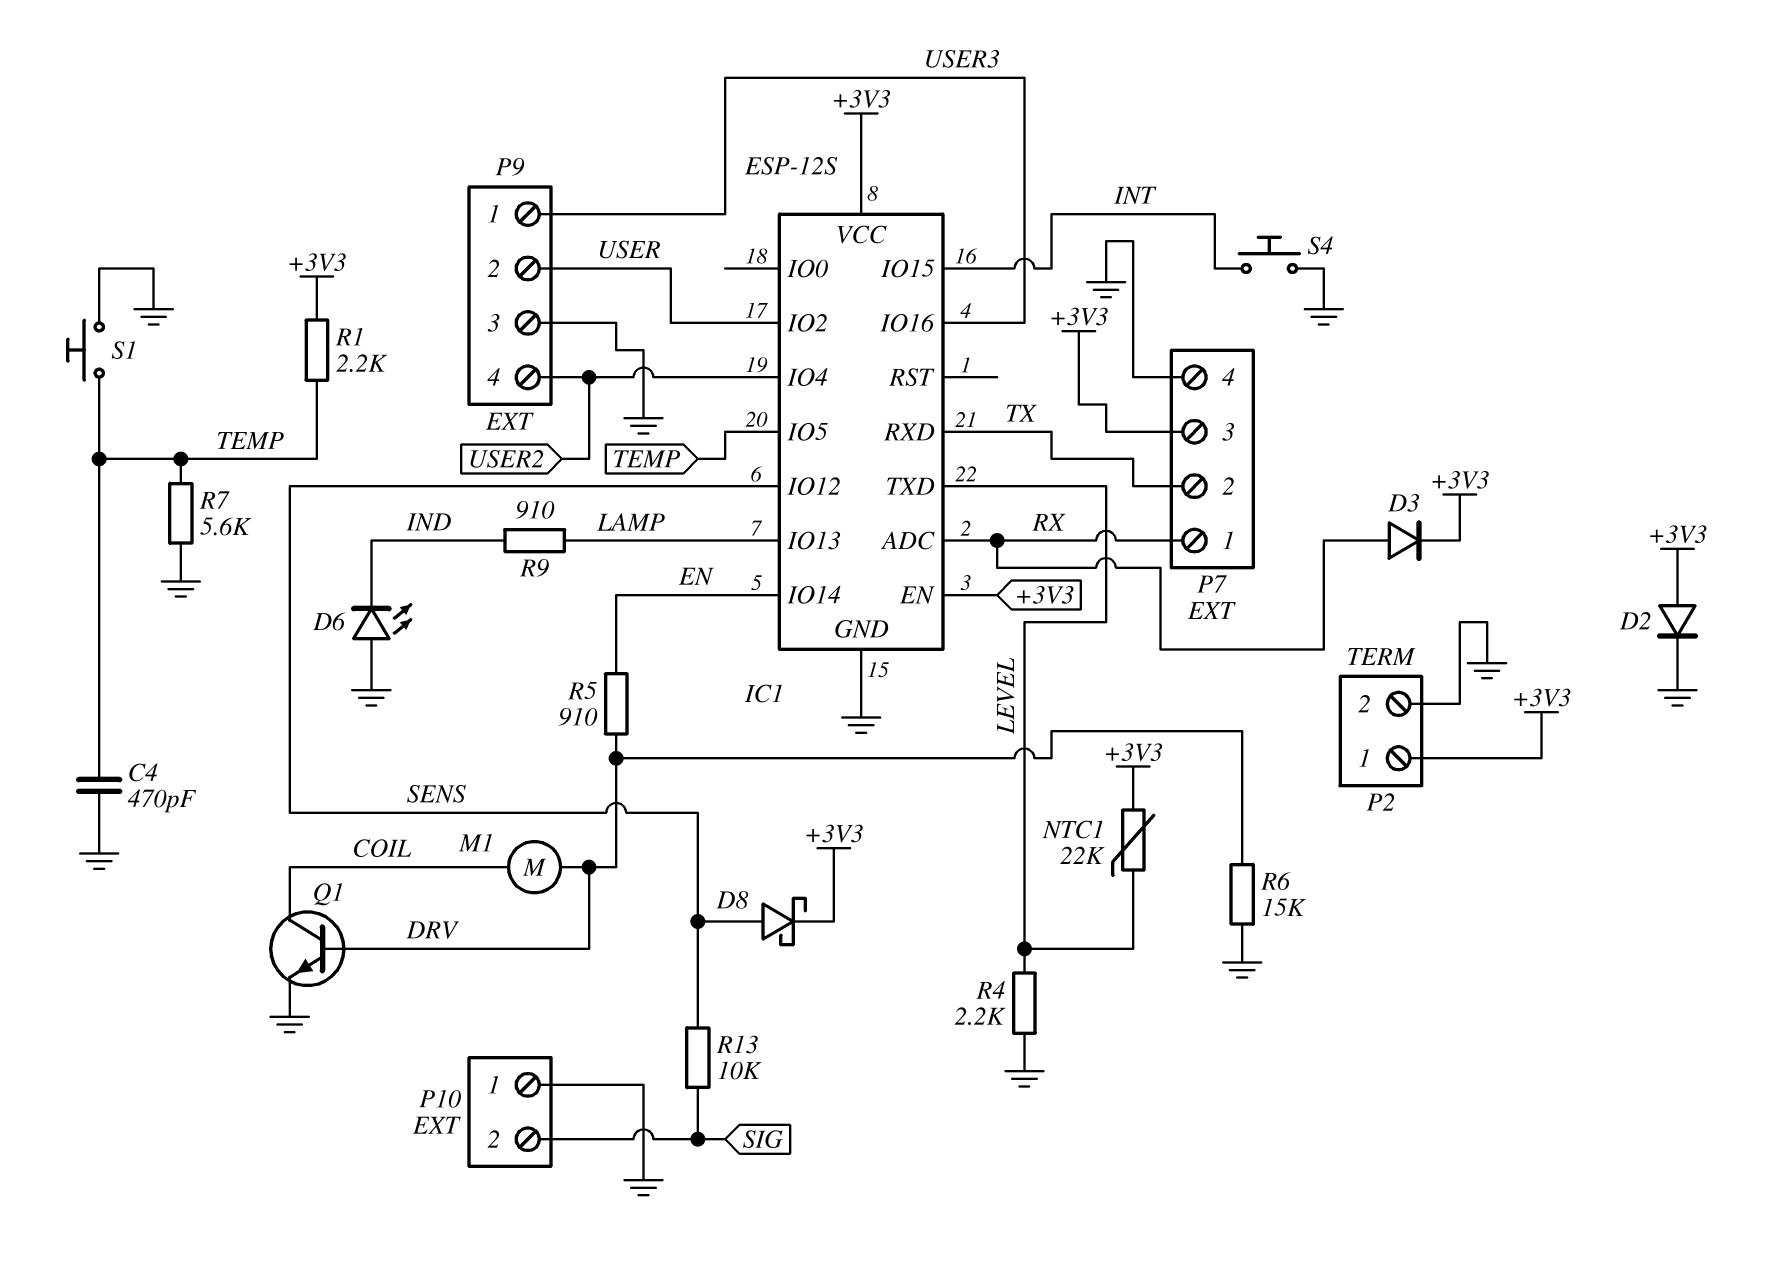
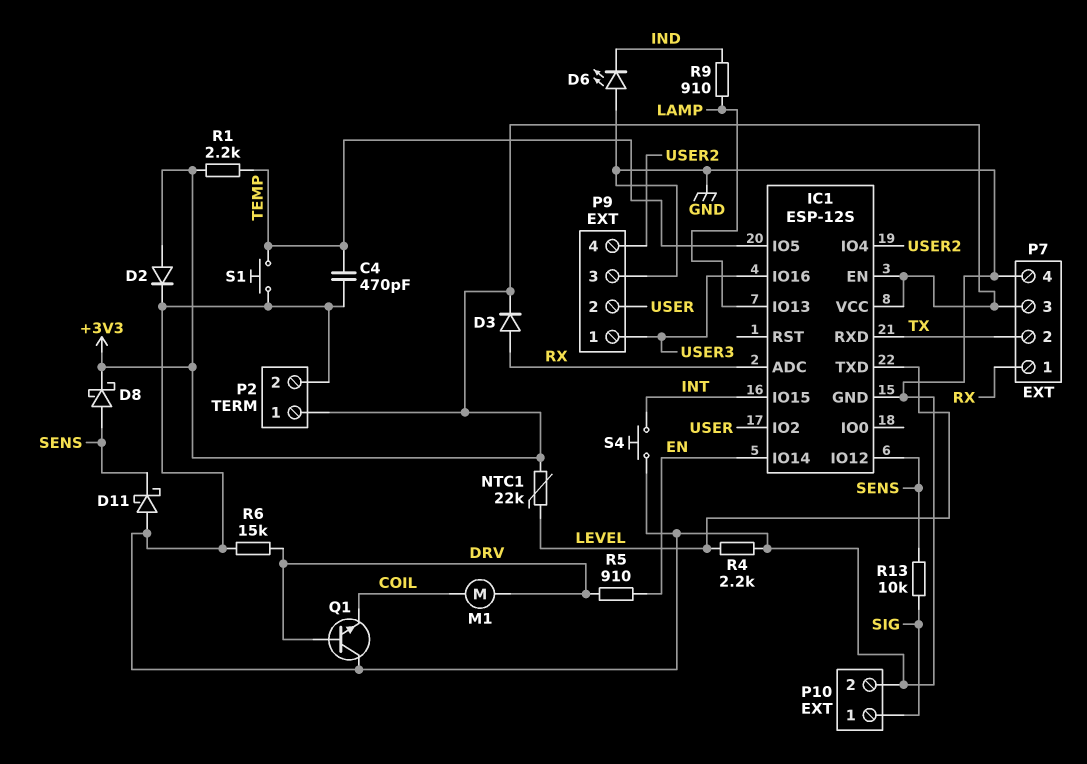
D11: none -> schottky (A GND, K SENS)
P10 pin 1: GND -> SIG
P10 pin 2: SIG -> GND
Q1: NPN (B DRV, C COIL, E GND) -> NPN (B DRV, C GND, E COIL)
R7: 5.6k (GND, TEMP) -> none

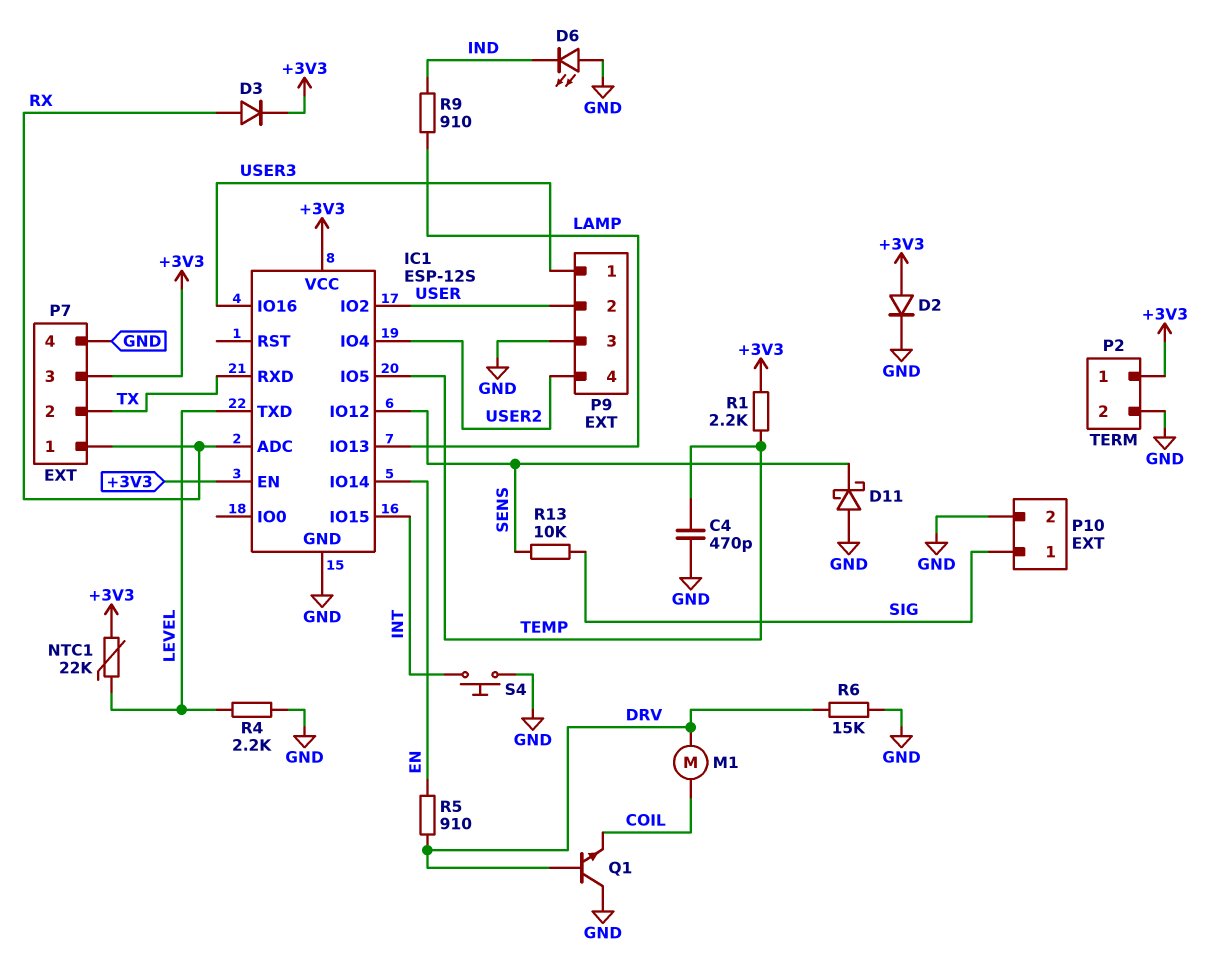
D8: schottky (A SENS, K +3V3) -> none
S1: button (GND, TEMP) -> none

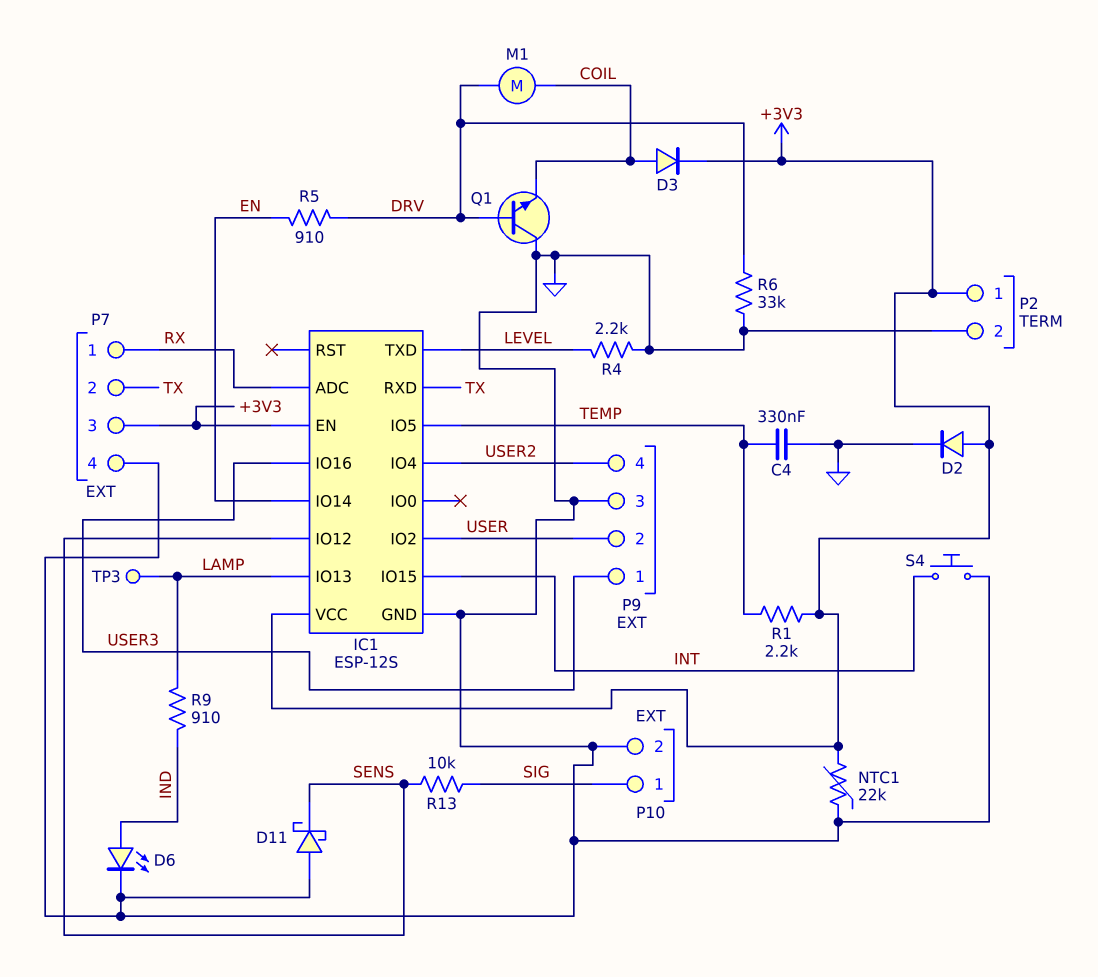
C4: 470pF (GND, TEMP) -> 330nF (GND, TEMP)
D3: diode (A RX, K +3V3) -> diode (A COIL, K +3V3)
D6: LED (A GND, K IND) -> LED (A IND, K GND)
NTC1: 22k (+3V3, LEVEL) -> 22k (+3V3, GND)
R6: 15k (DRV, GND) -> 33k (DRV, GND)
TP3: none -> test point (LAMP)

